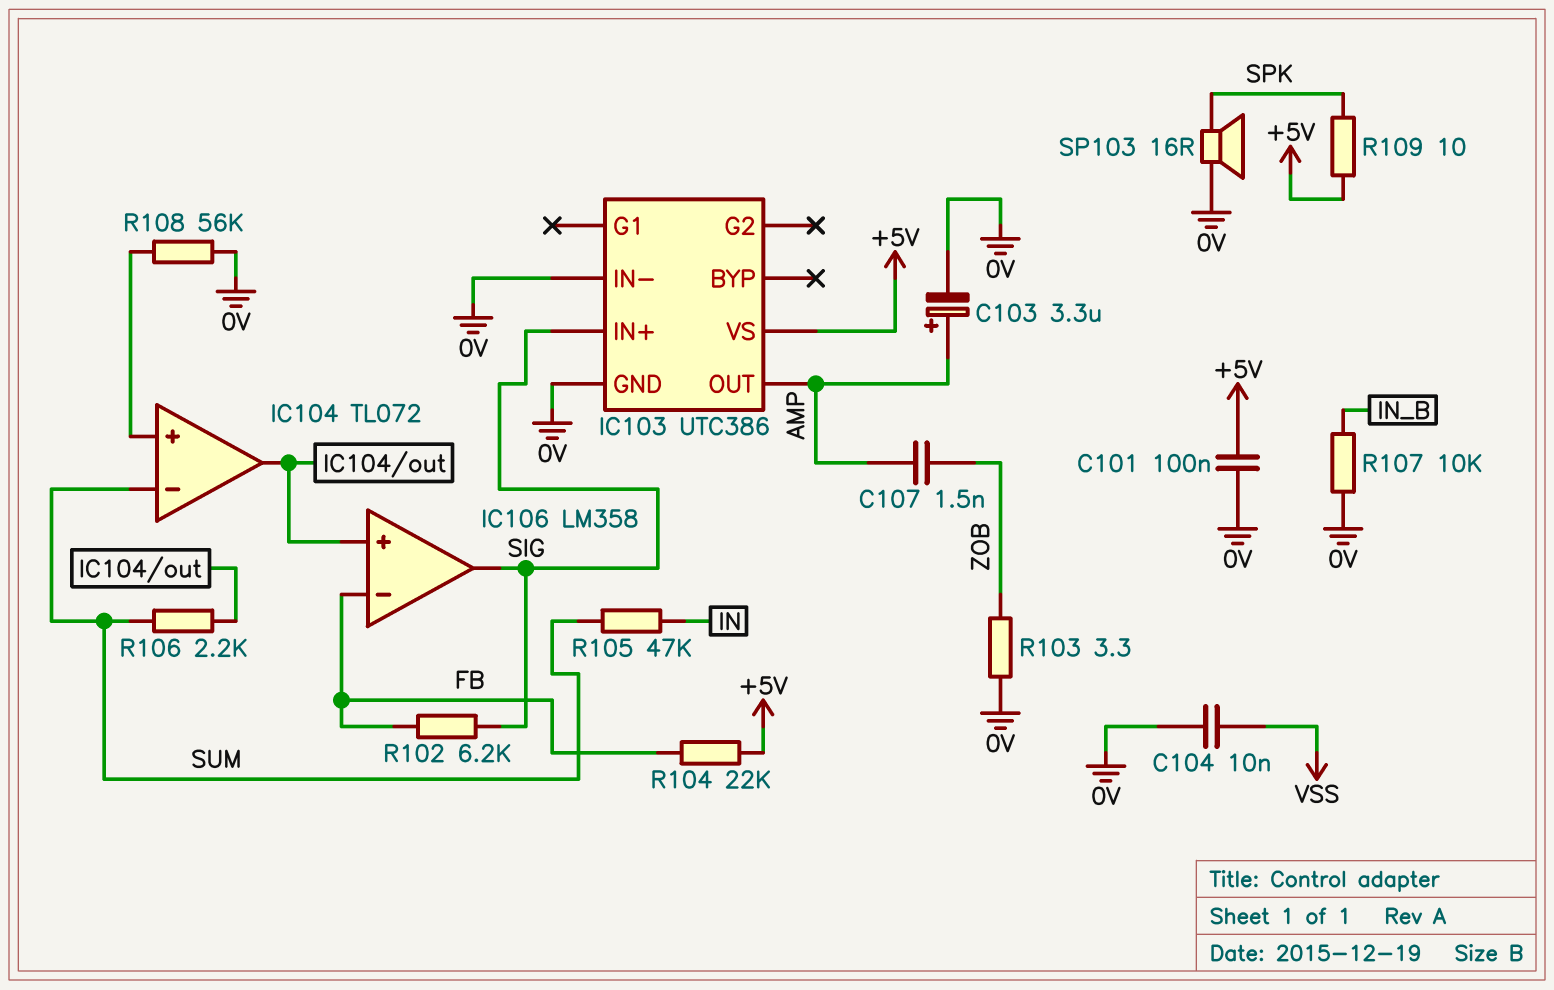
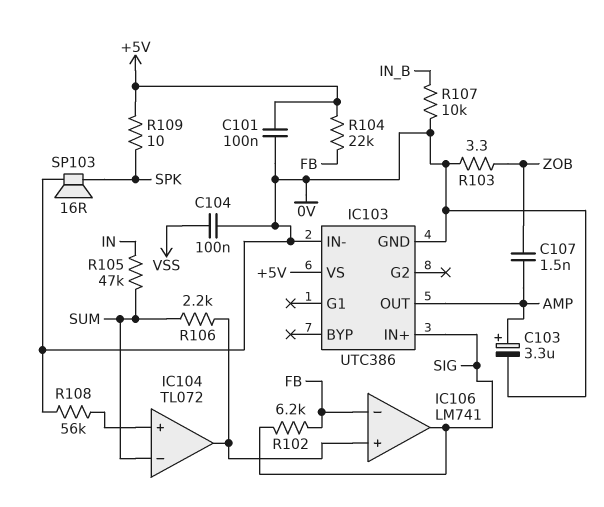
C104: 10nF (0V, VSS) -> 100nF (0V, VSS)
IC106: LM358 -> LM741

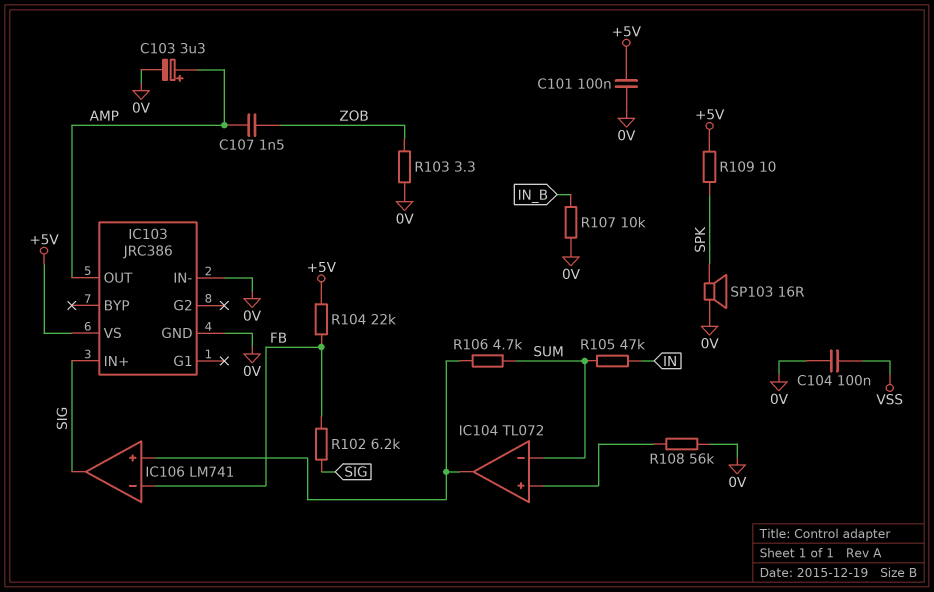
IC103: UTC386 -> JRC386
R106: 2.2k (IC104/out, SUM) -> 4.7k (IC104/out, SUM)

